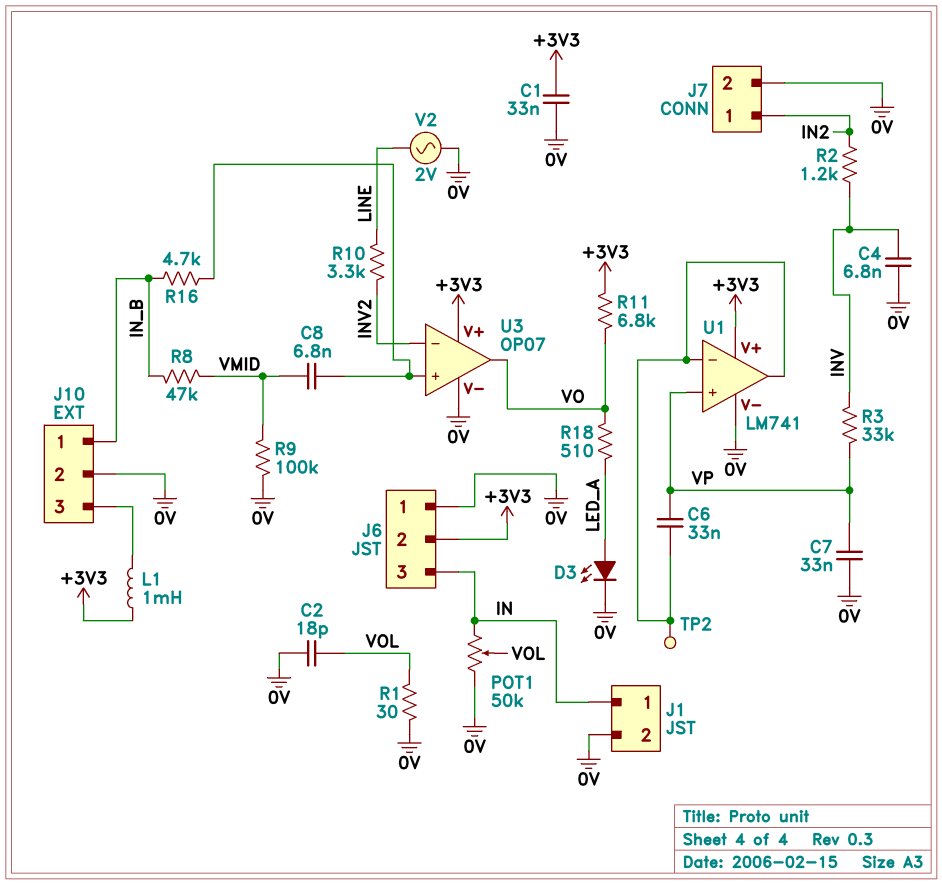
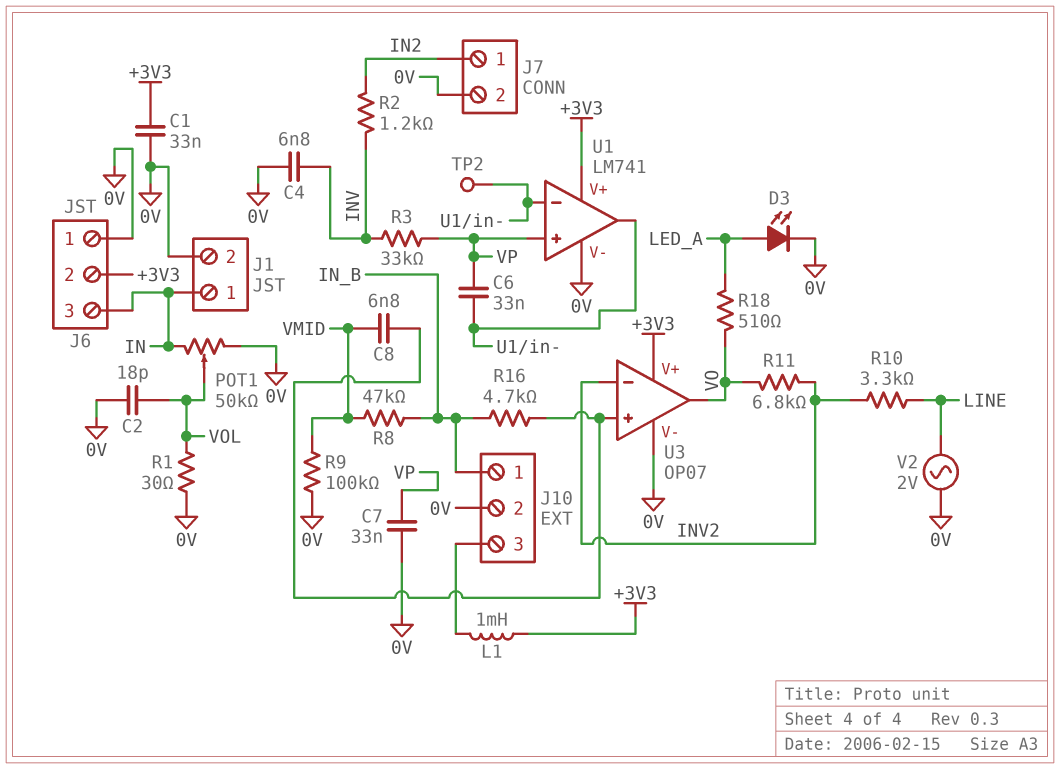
R11: 6.8k (+3V3, VO) -> 6.8k (INV2, VO)

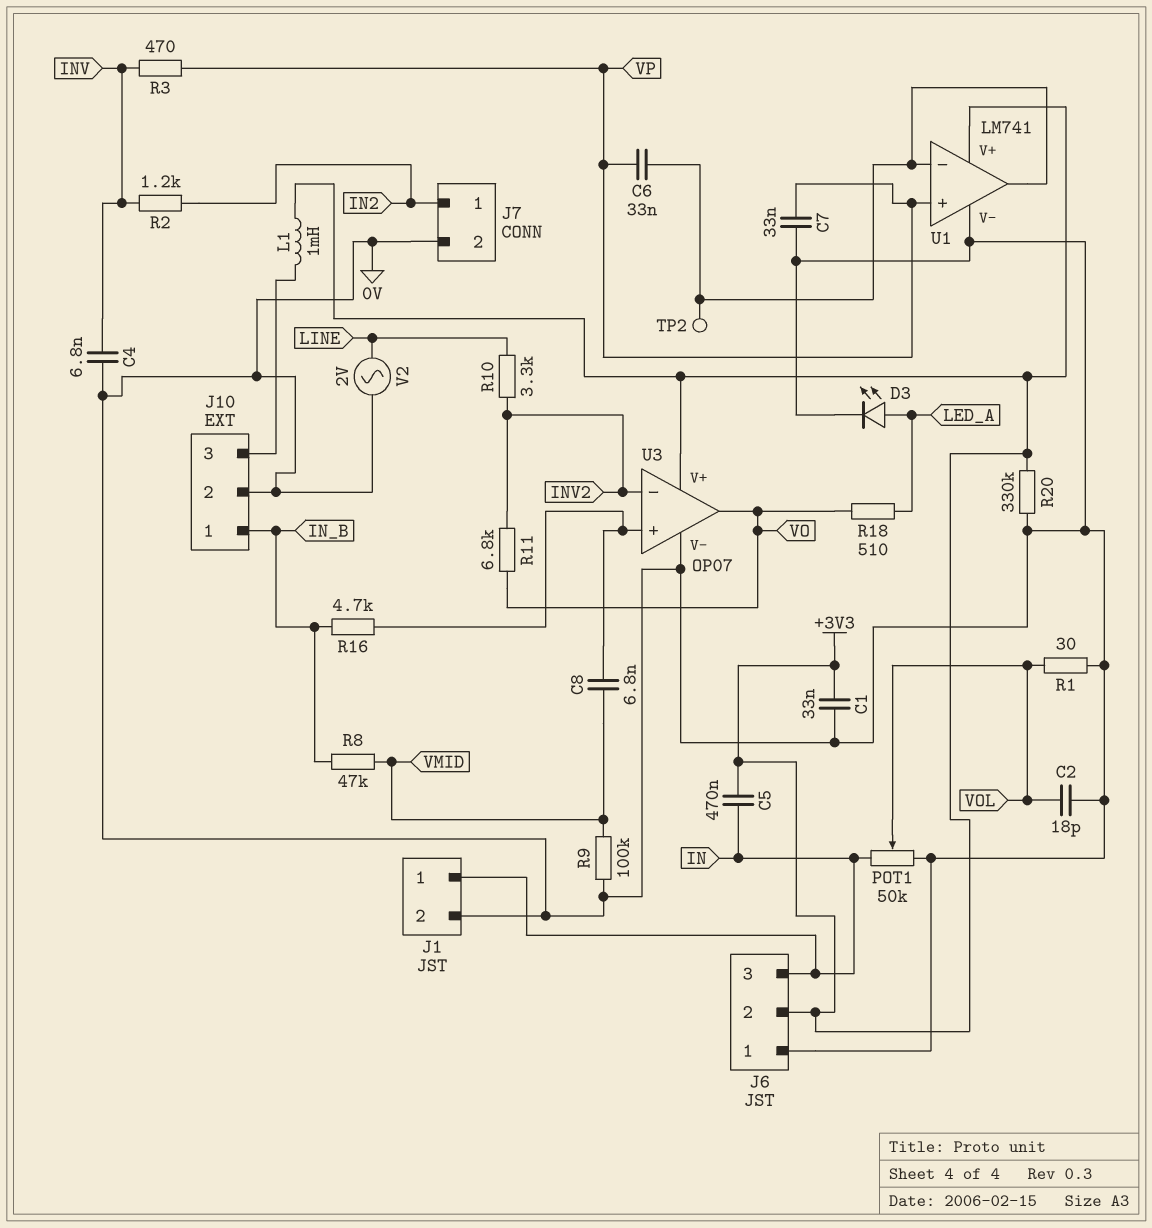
C5: none -> 470nF (+3V3, IN)
R3: 33k (INV, VP) -> 470 (INV, VP)
R20: none -> 330k (+3V3, 0V)

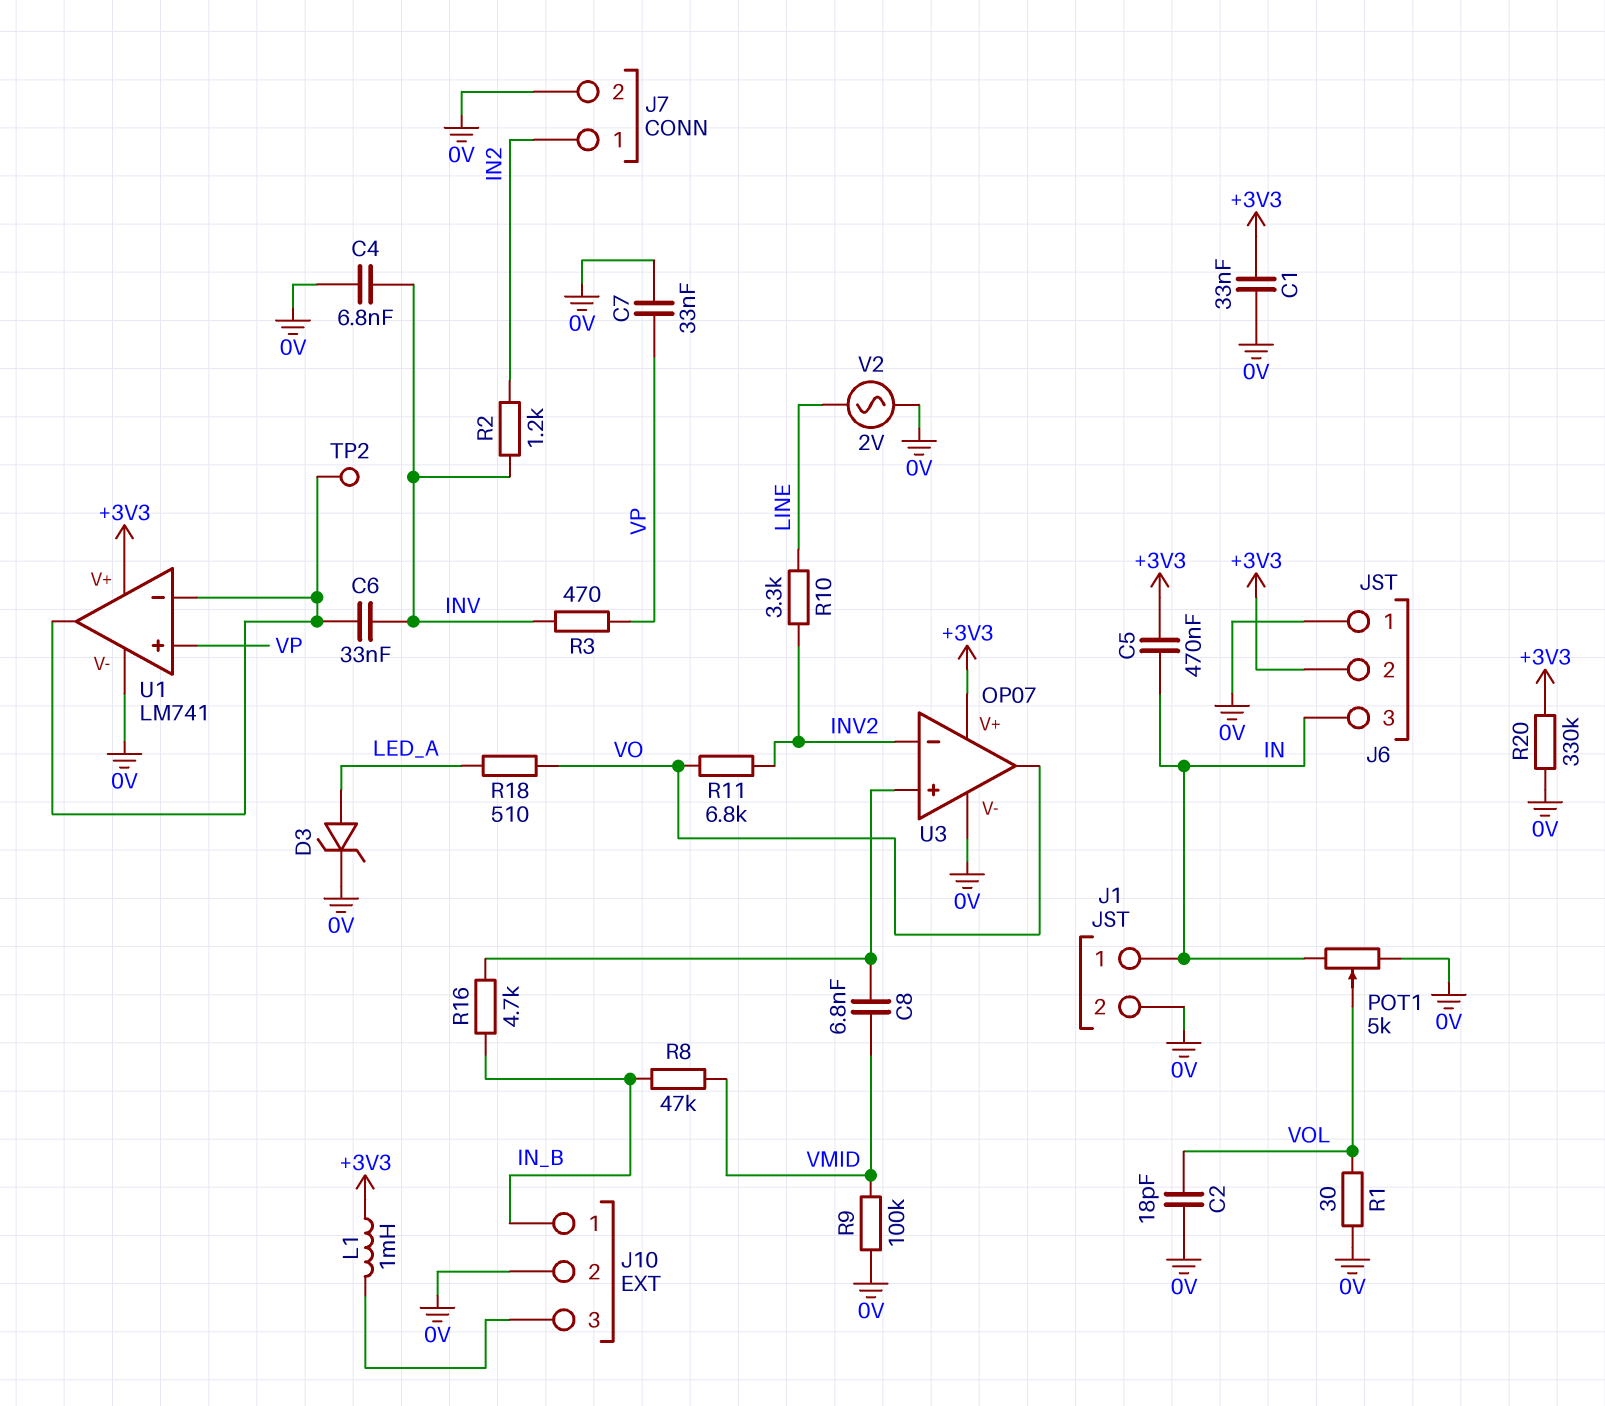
C6: 33nF (U1/in-, VP) -> 33nF (INV, U1/in-)
D3: LED (A LED_A, K 0V) -> zener (A LED_A, K 0V)
POT1: 50k (0V, IN, wiper VOL) -> 5k (0V, IN, wiper VOL)

